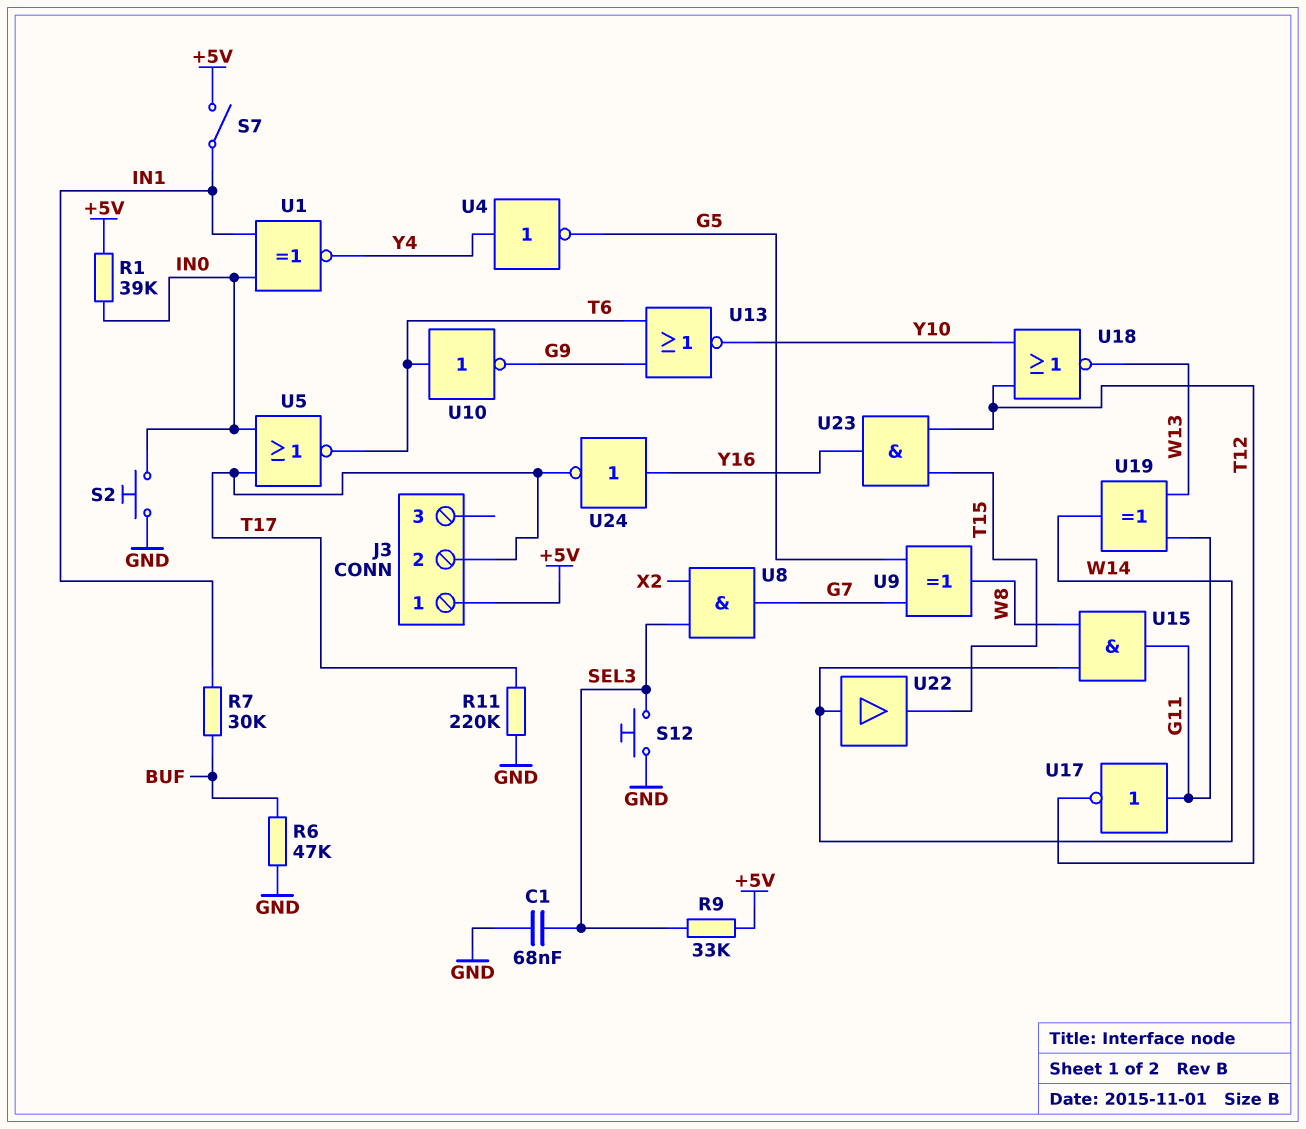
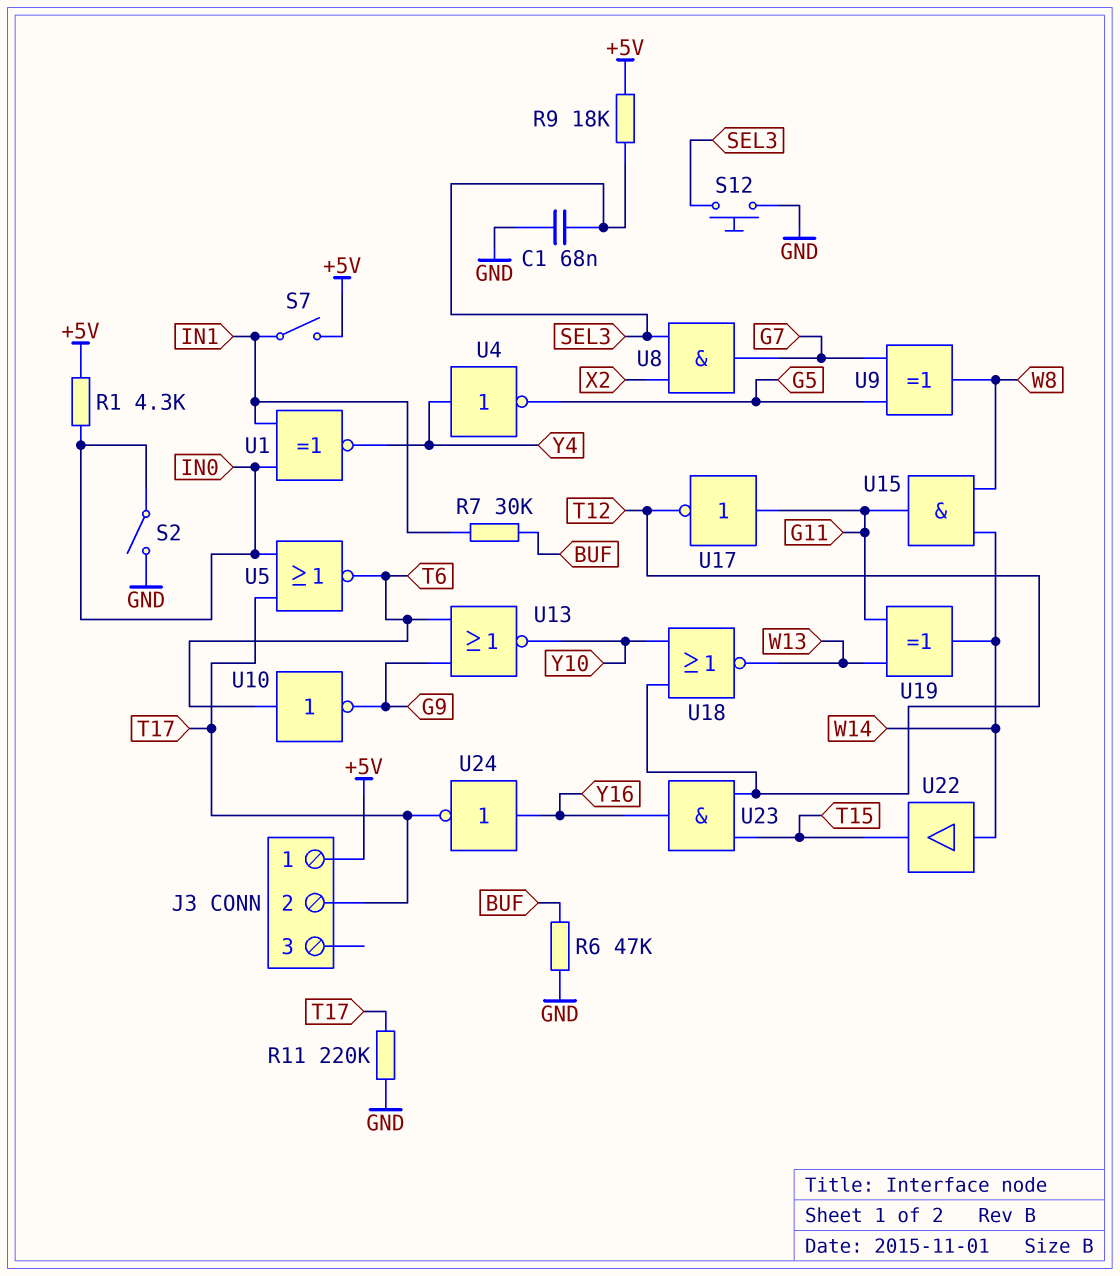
R1: 39k (+5V, IN0) -> 4.3k (+5V, IN0)
R9: 33k (+5V, SEL3) -> 18k (+5V, SEL3)
S2: button (GND, IN0) -> switch (GND, IN0)

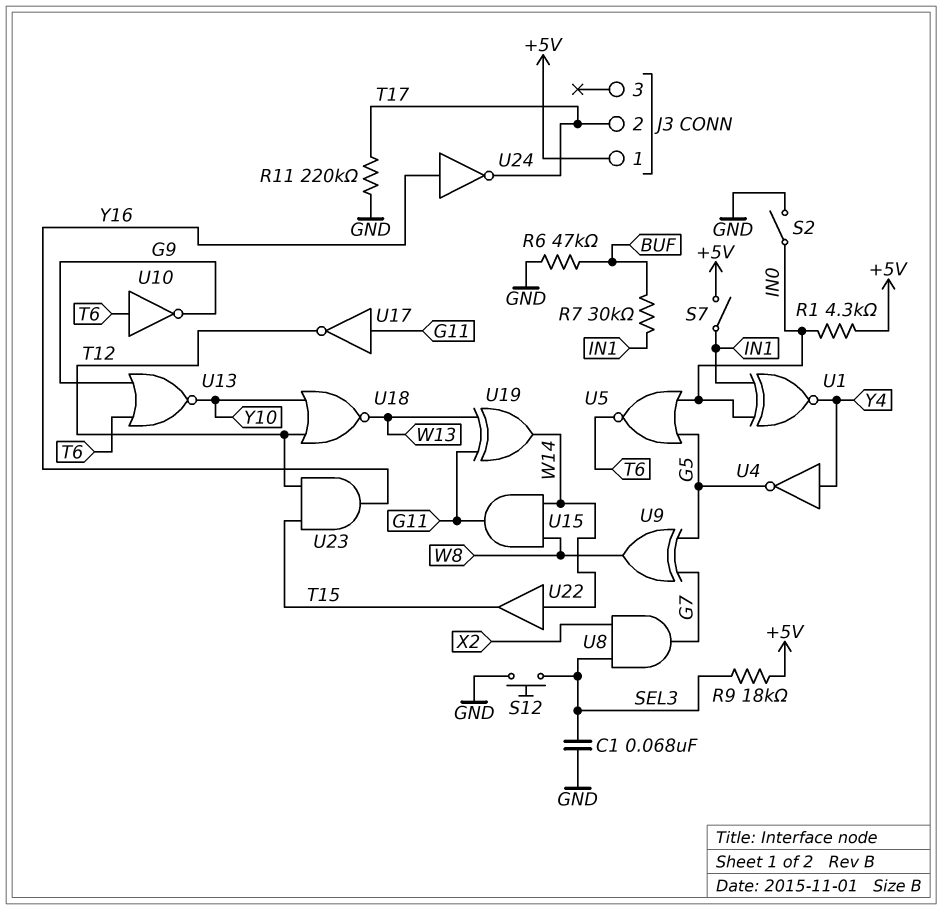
U5: NOR (in IN0, in T17, out T6) -> NOR (in G5, in IN0, out T6)

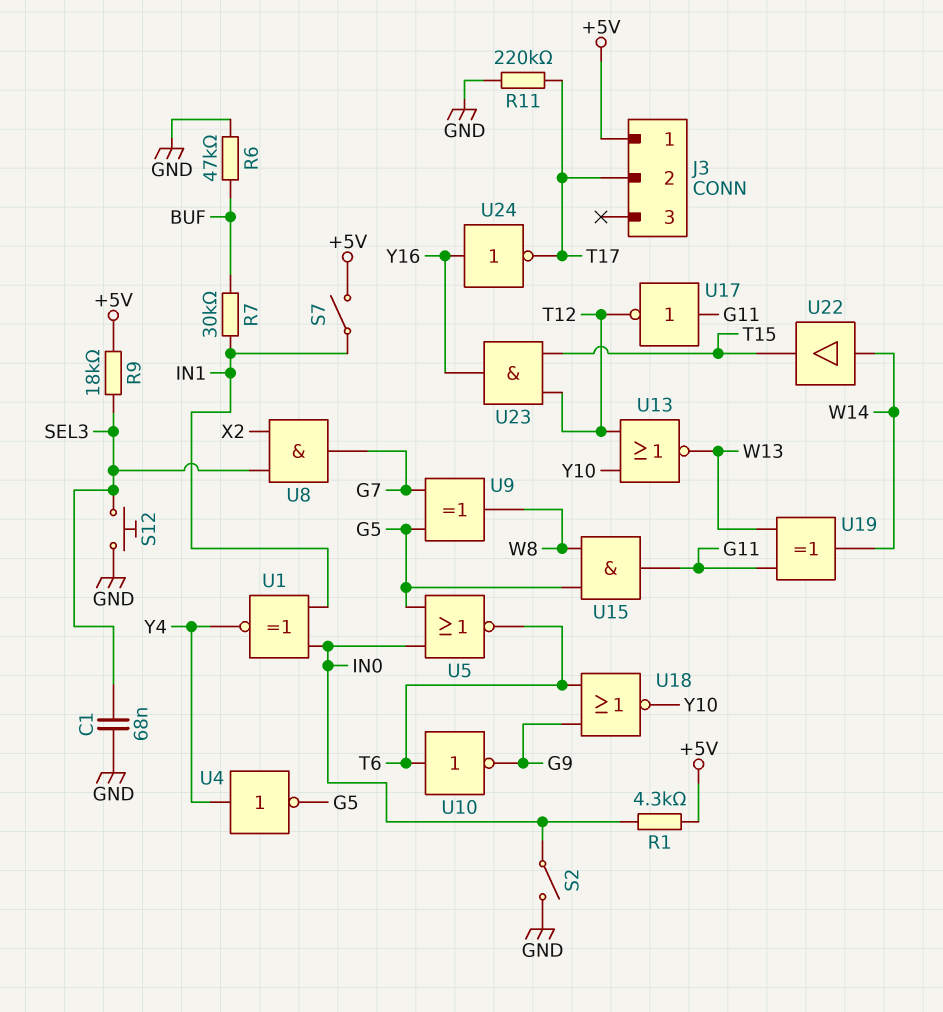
U13: NOR (in G9, in T6, out Y10) -> NOR (in T12, in Y10, out W13)
U15: AND (in W8, in W14, out G11) -> AND (in G5, in W8, out G11)
U18: NOR (in T12, in Y10, out W13) -> NOR (in G9, in T6, out Y10)

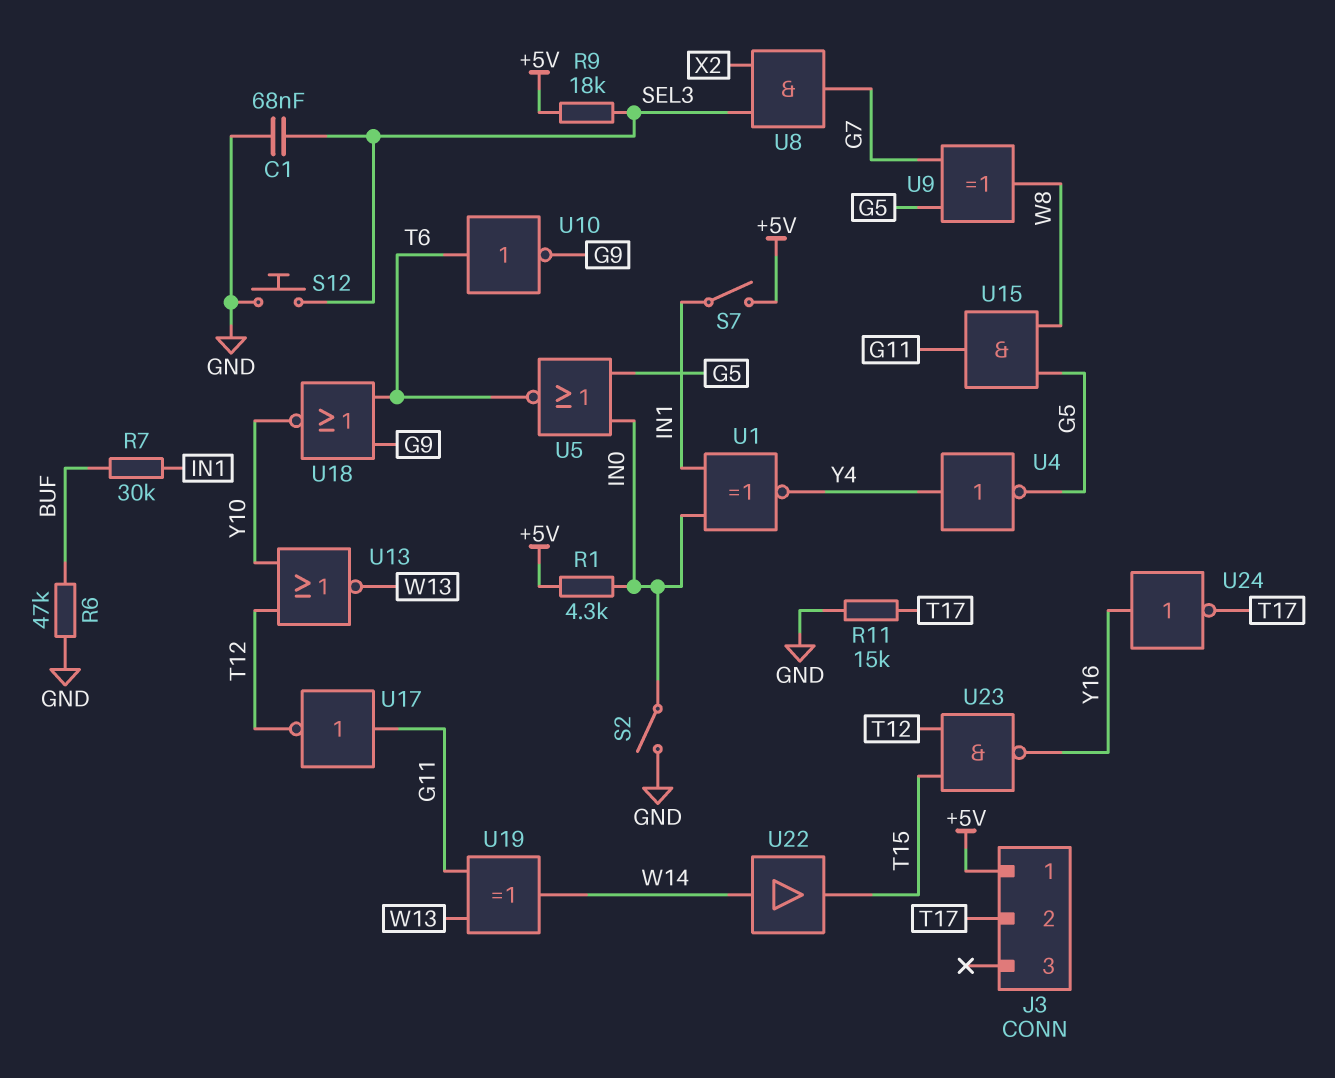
R11: 220k (GND, T17) -> 15k (GND, T17)
U23: AND (in T12, in T15, out Y16) -> NAND (in T12, in T15, out Y16)

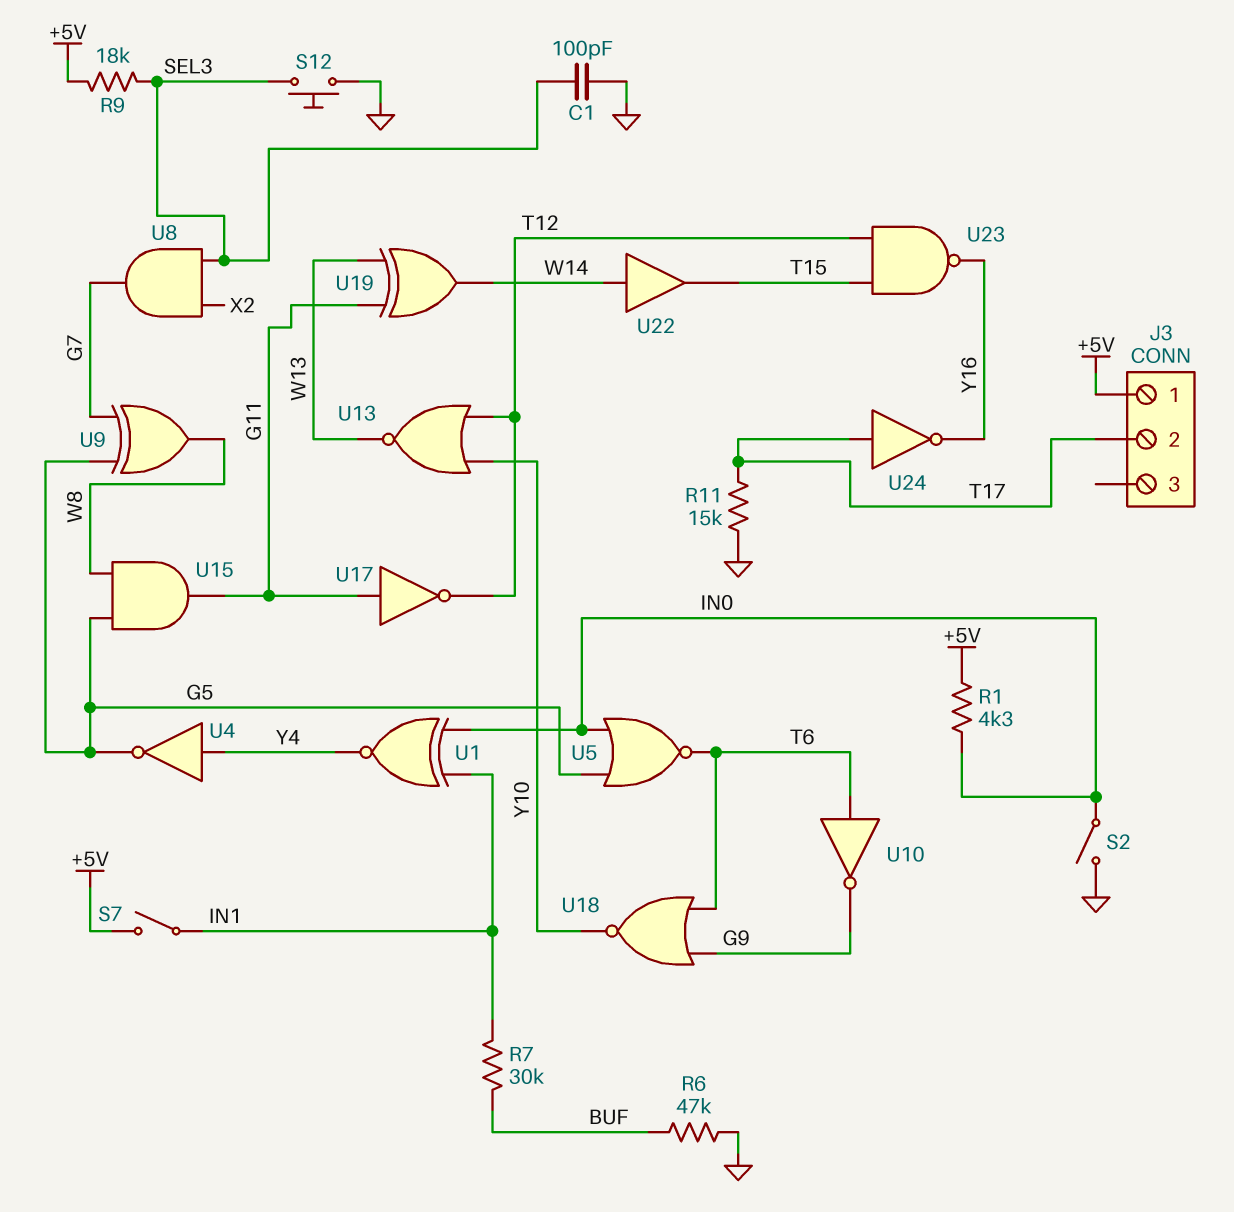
C1: 68nF (GND, SEL3) -> 100pF (GND, SEL3)
U24: NOT (in Y16, out T17) -> NOT (in T17, out Y16)

